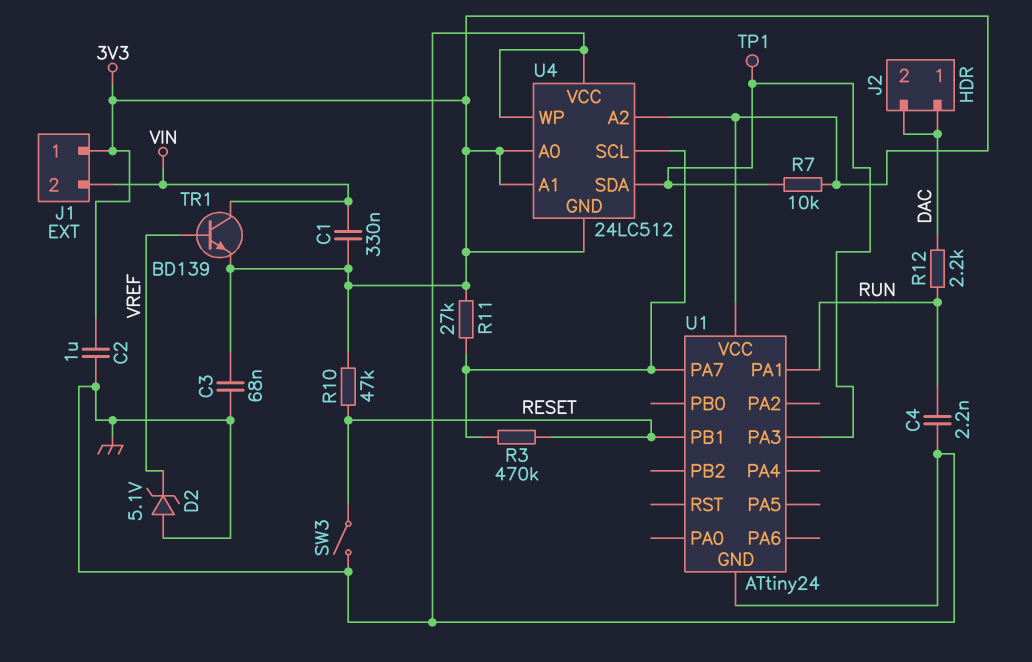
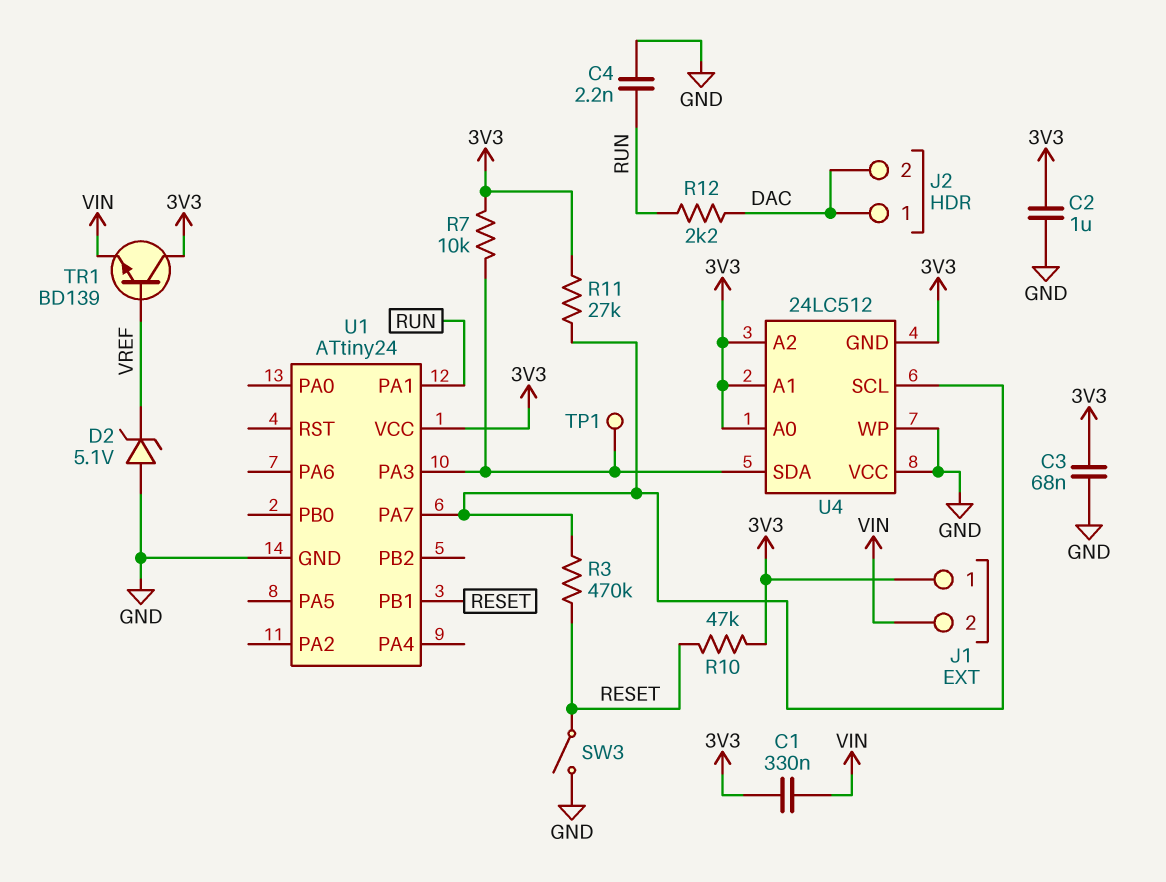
TR1: NPN BD139 (B VREF, C VIN, E 3V3) -> NPN BD139 (B VREF, C 3V3, E VIN)

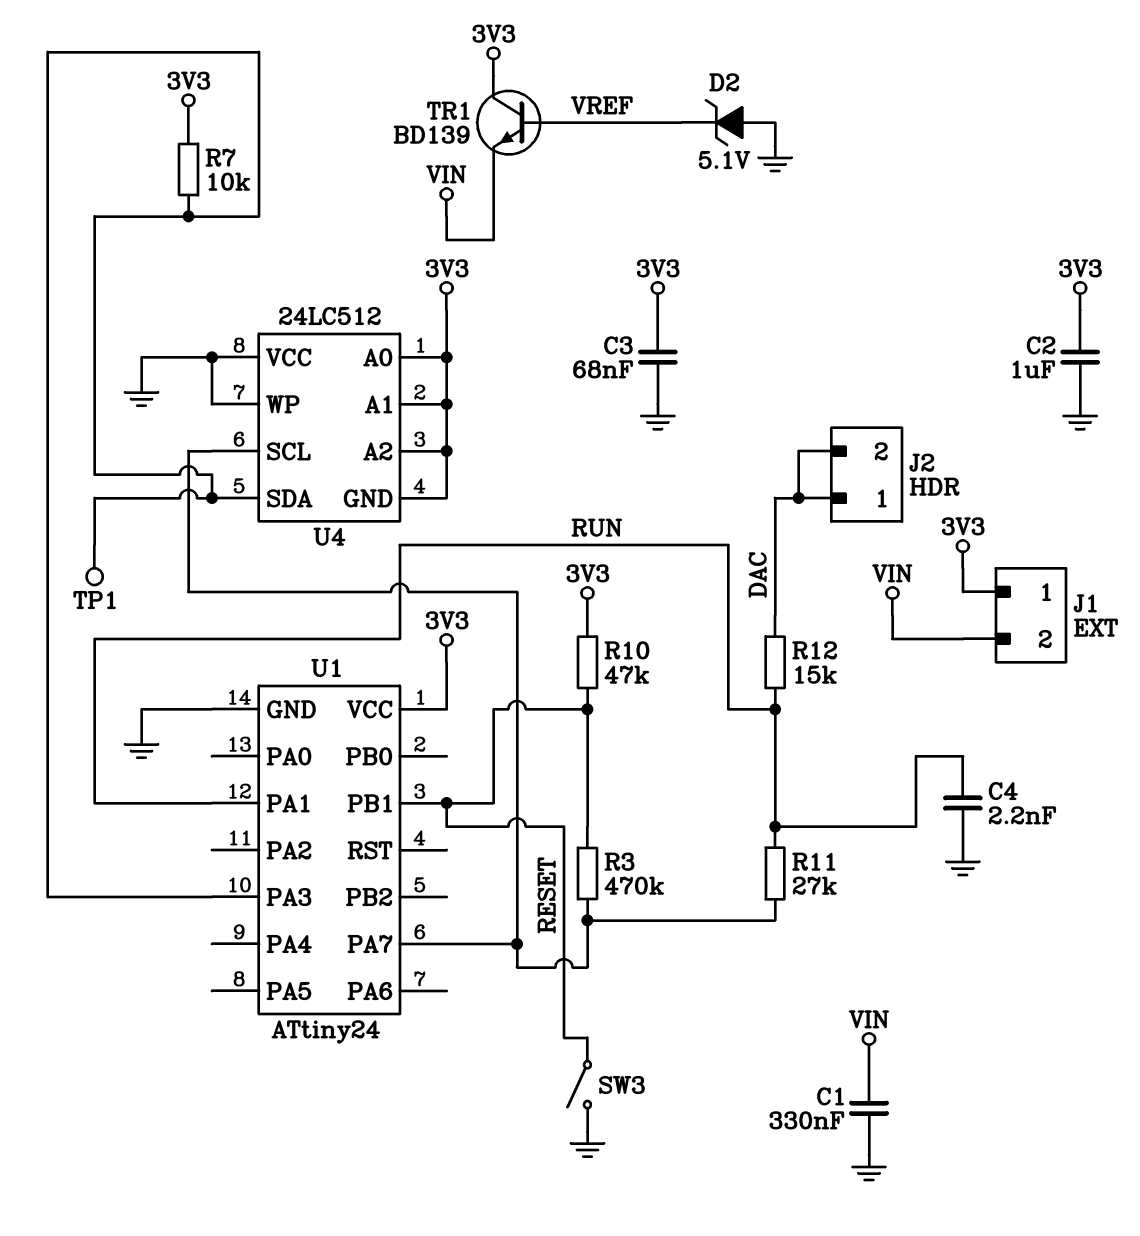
C1: 330nF (3V3, VIN) -> 330nF (GND, VIN)
R11: 27k (3V3, U1/PA7) -> 27k (RUN, U1/PA7)
R12: 2.2k (DAC, RUN) -> 15k (DAC, RUN)

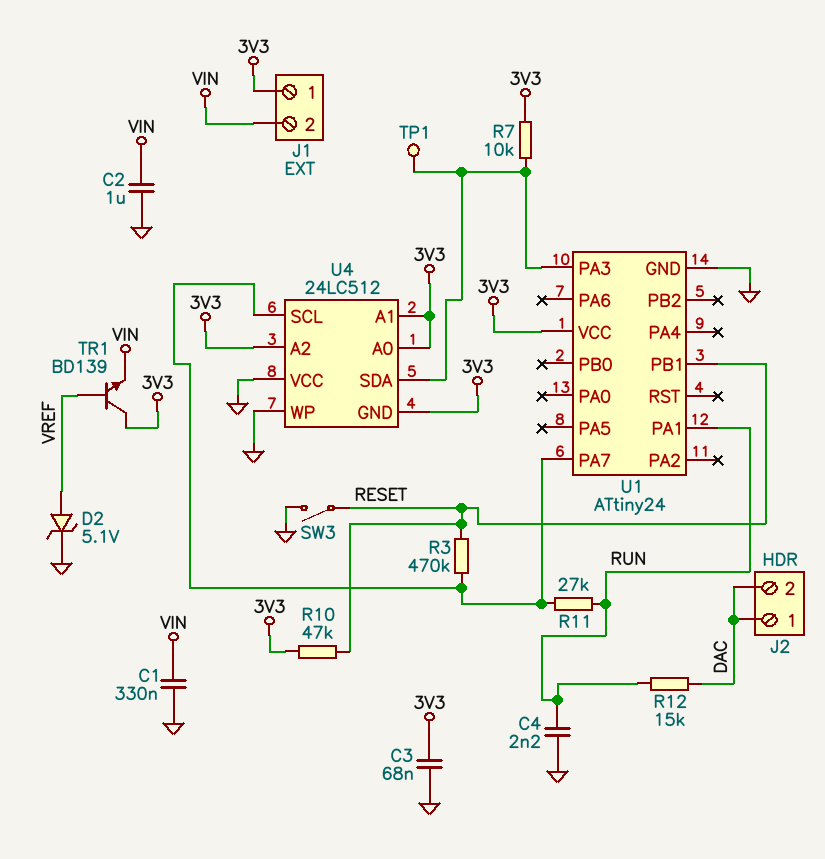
C2: 1uF (3V3, GND) -> 1uF (GND, VIN)
D2: zener 5.1V (A GND, K VREF) -> zener 5.1V (A VREF, K GND)

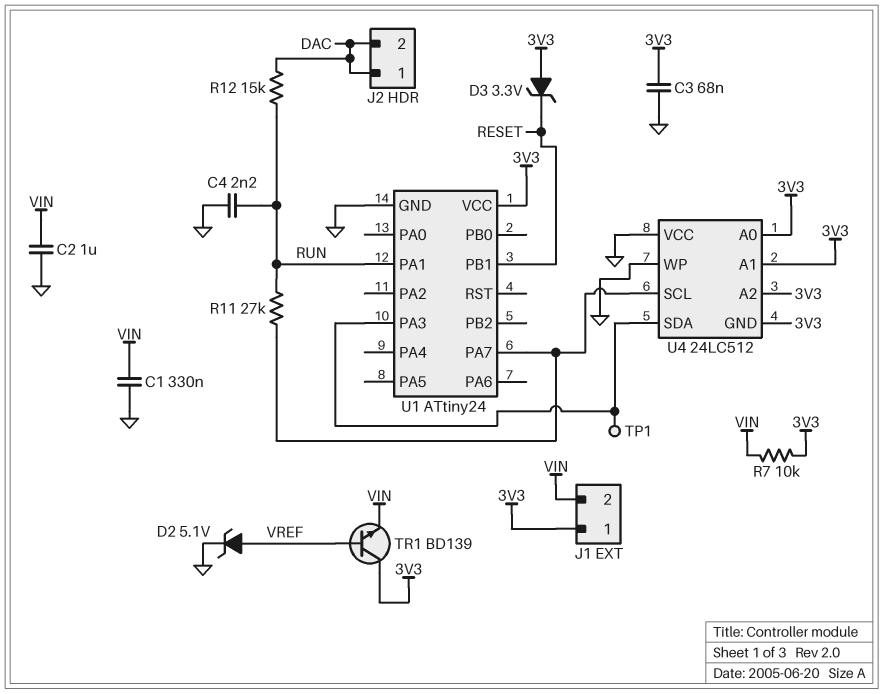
D3: none -> zener 3.3V (A 3V3, K RESET)
R3: 470k (RESET, U1/PA7) -> none
R7: 10k (3V3, U1/PA3) -> 10k (3V3, VIN)
R10: 47k (3V3, RESET) -> none
SW3: switch (GND, RESET) -> none

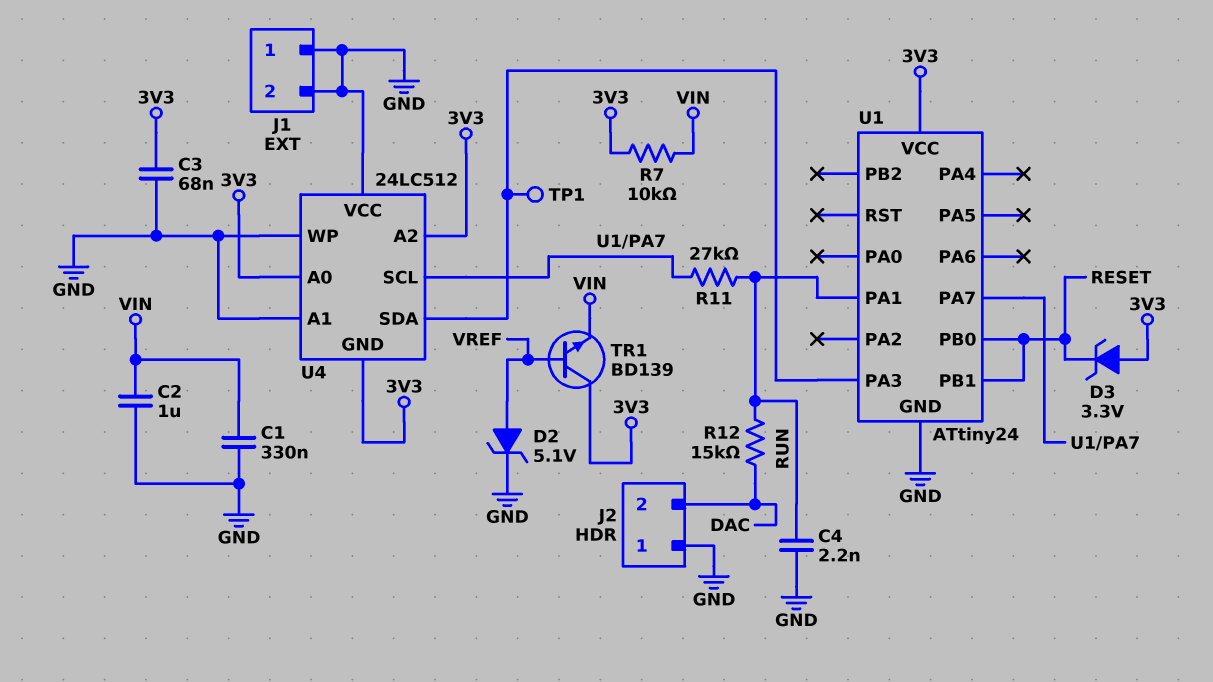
J1 pin 1: 3V3 -> GND
J1 pin 2: VIN -> GND
J2 pin 1: DAC -> GND
U1 pin PB0: none -> RESET
U4 pin A1: 3V3 -> GND

